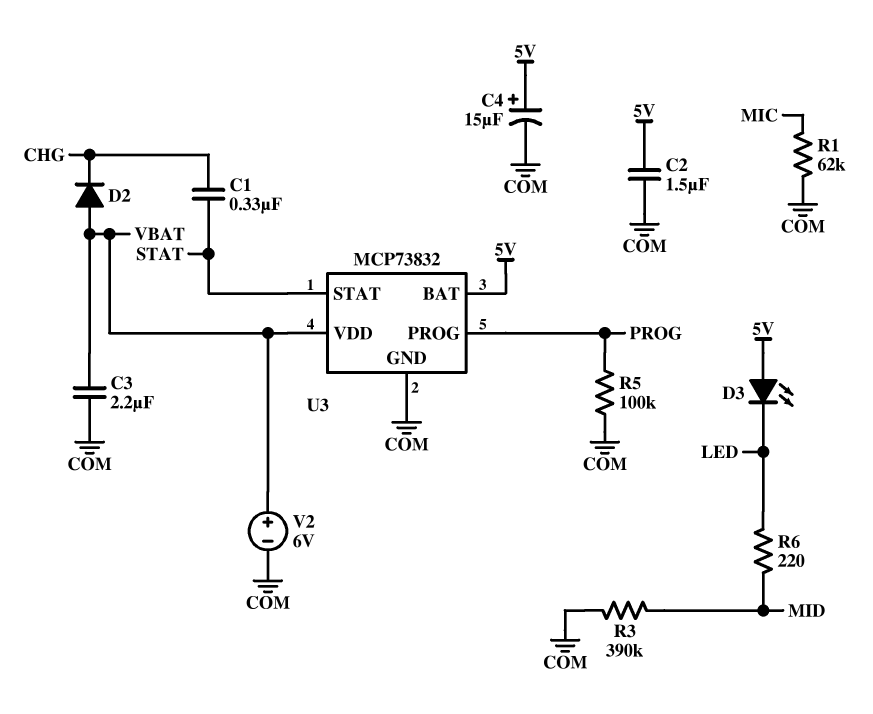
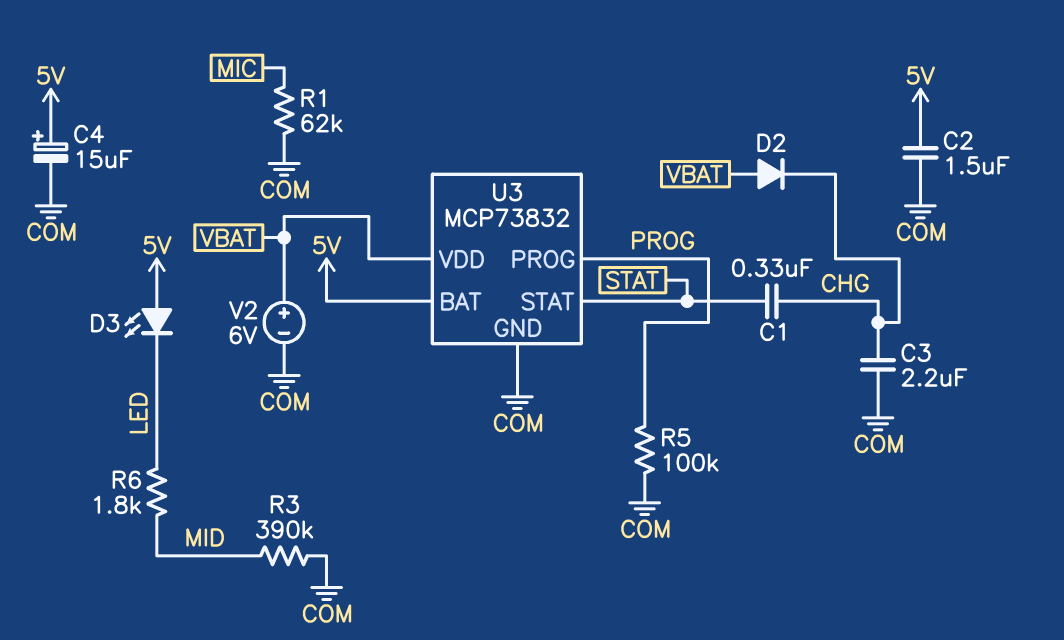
C3: 2.2uF (COM, VBAT) -> 2.2uF (CHG, COM)
R6: 220 (LED, MID) -> 1.8k (LED, MID)

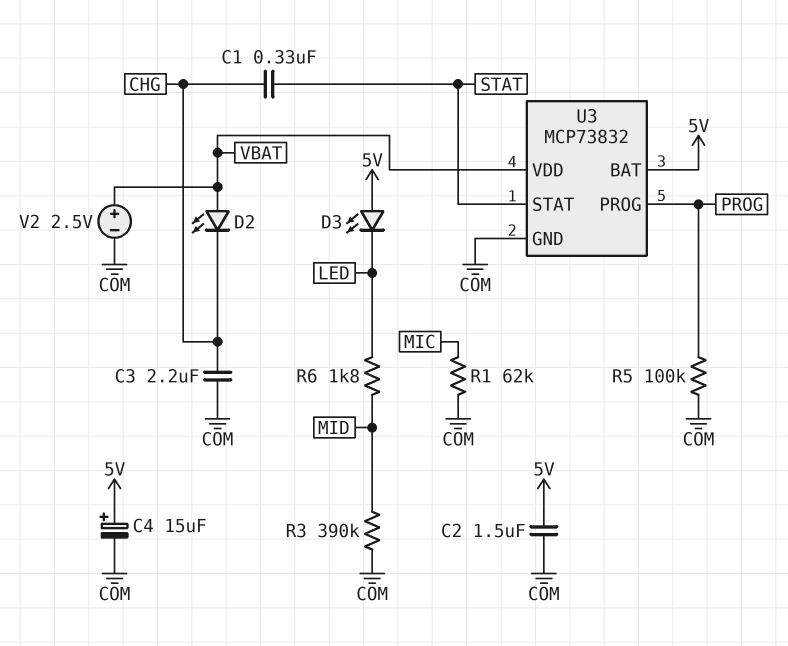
D2: diode (A VBAT, K CHG) -> LED (A VBAT, K CHG)
V2: 6V (plus VBAT, minus COM) -> 2.5V (plus VBAT, minus COM)

